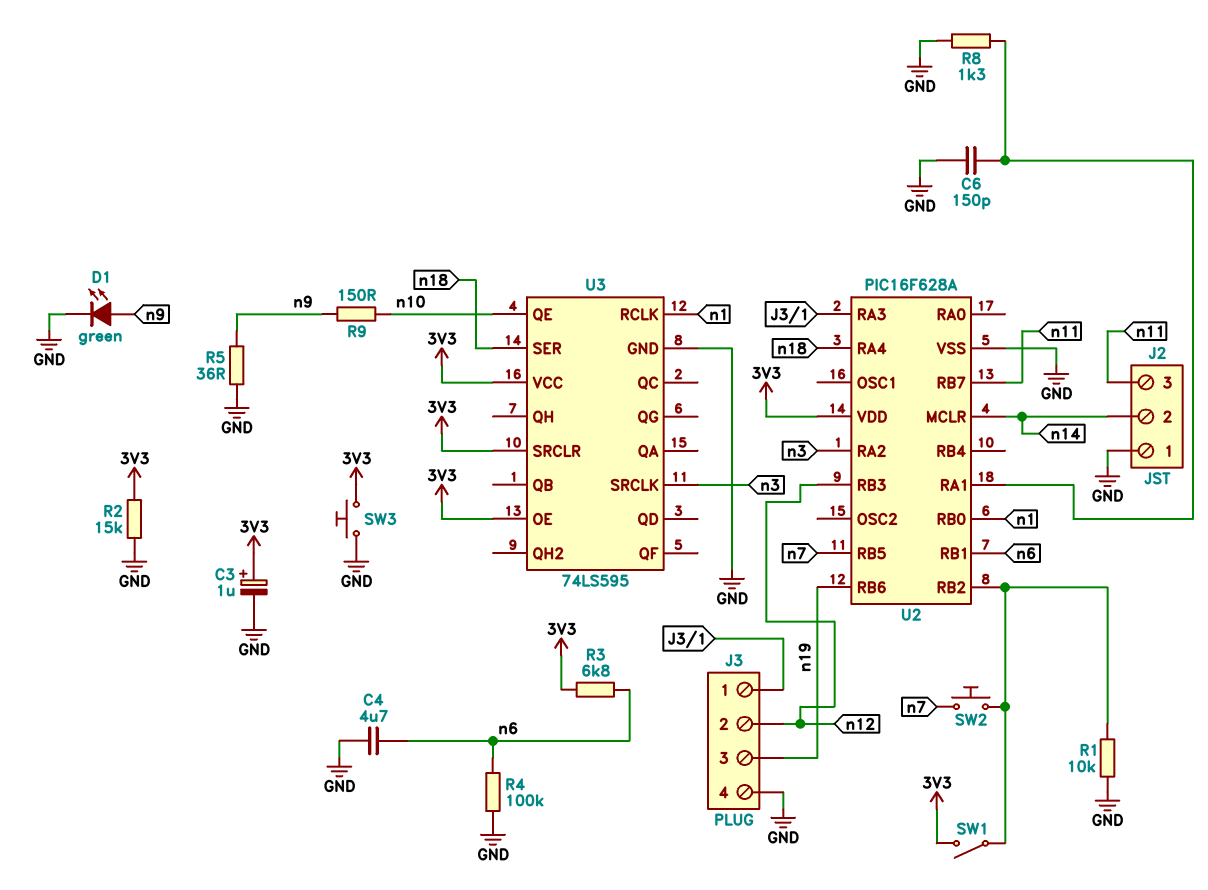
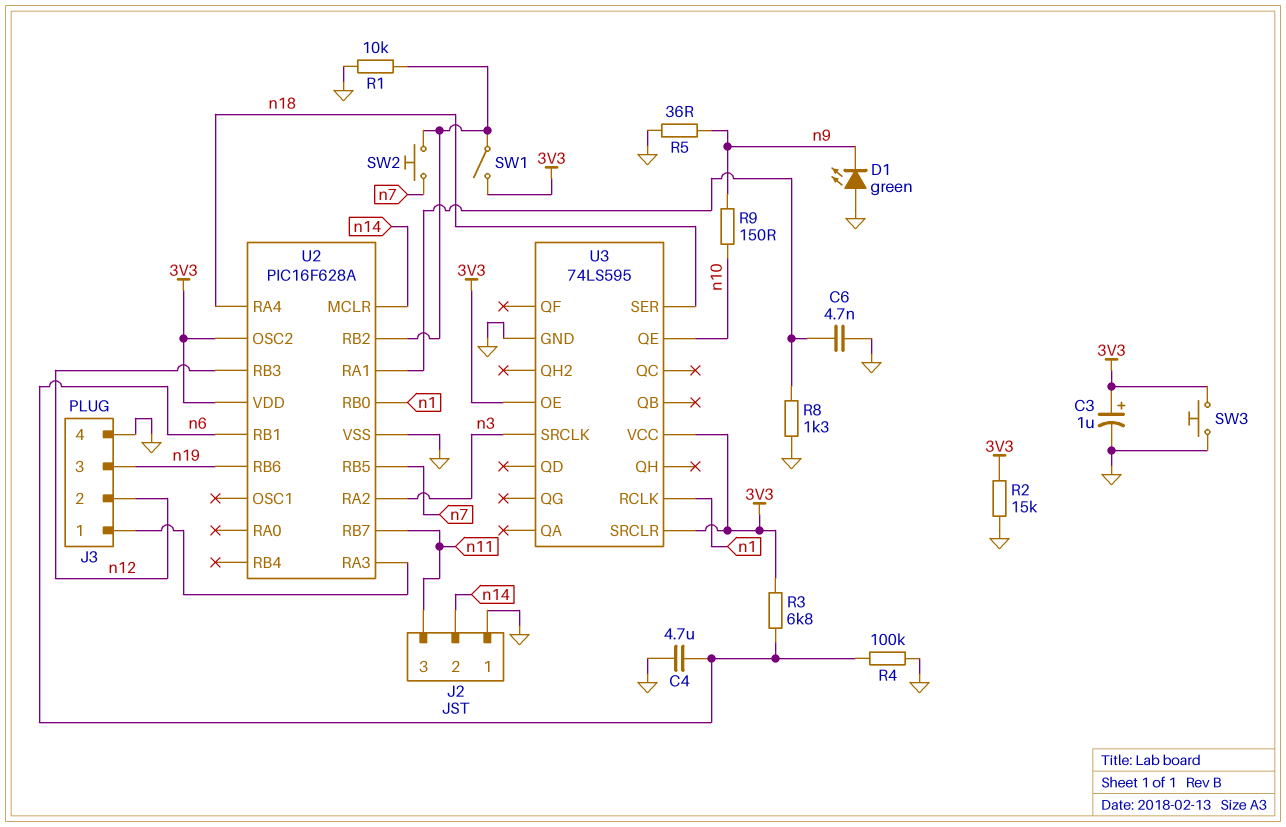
C6: 150pF (GND, U2/RA1) -> 4.7nF (GND, U2/RA1)
D1: LED green (A n9, K GND) -> LED green (A GND, K n9)
U2 pin OSC2: none -> 3V3

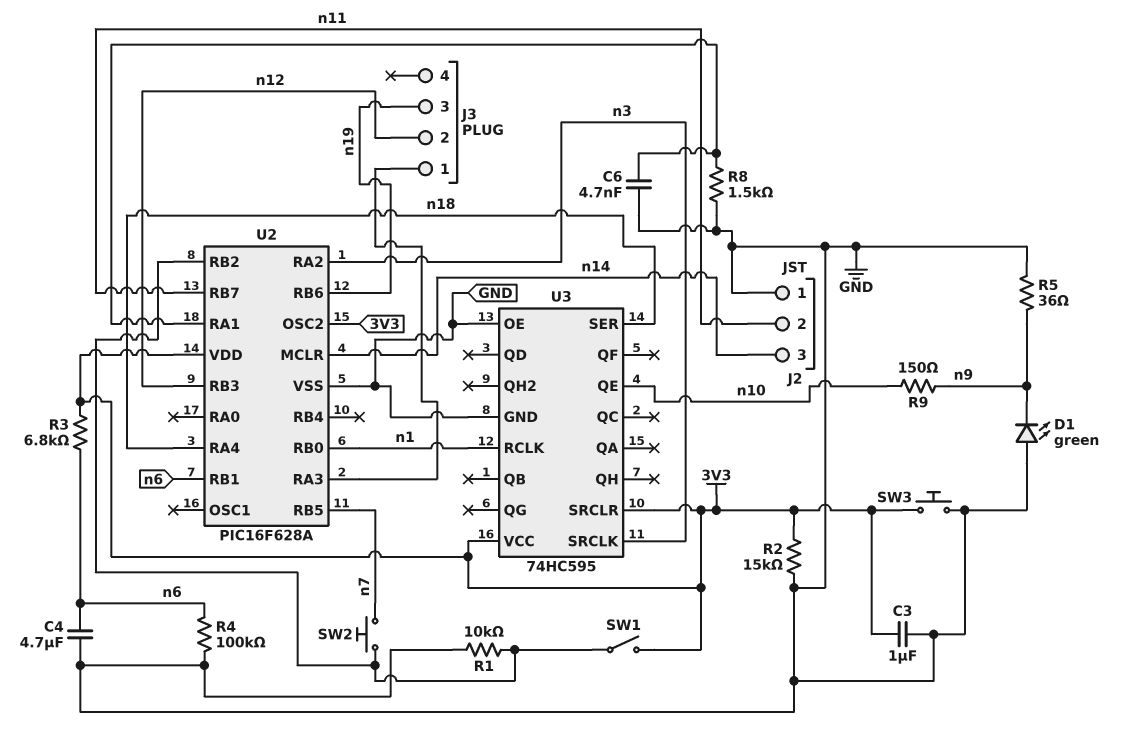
C3: 1uF (plus 3V3, minus GND) -> 1uF (3V3, GND)
J2 pin 2: n14 -> n11
J2 pin 3: n11 -> n14
J3 pin 4: GND -> none
R8: 1.3k (GND, U2/RA1) -> 1.5k (GND, U2/RA1)
U3: 74LS595 -> 74HC595
U3 pin OE: 3V3 -> GND

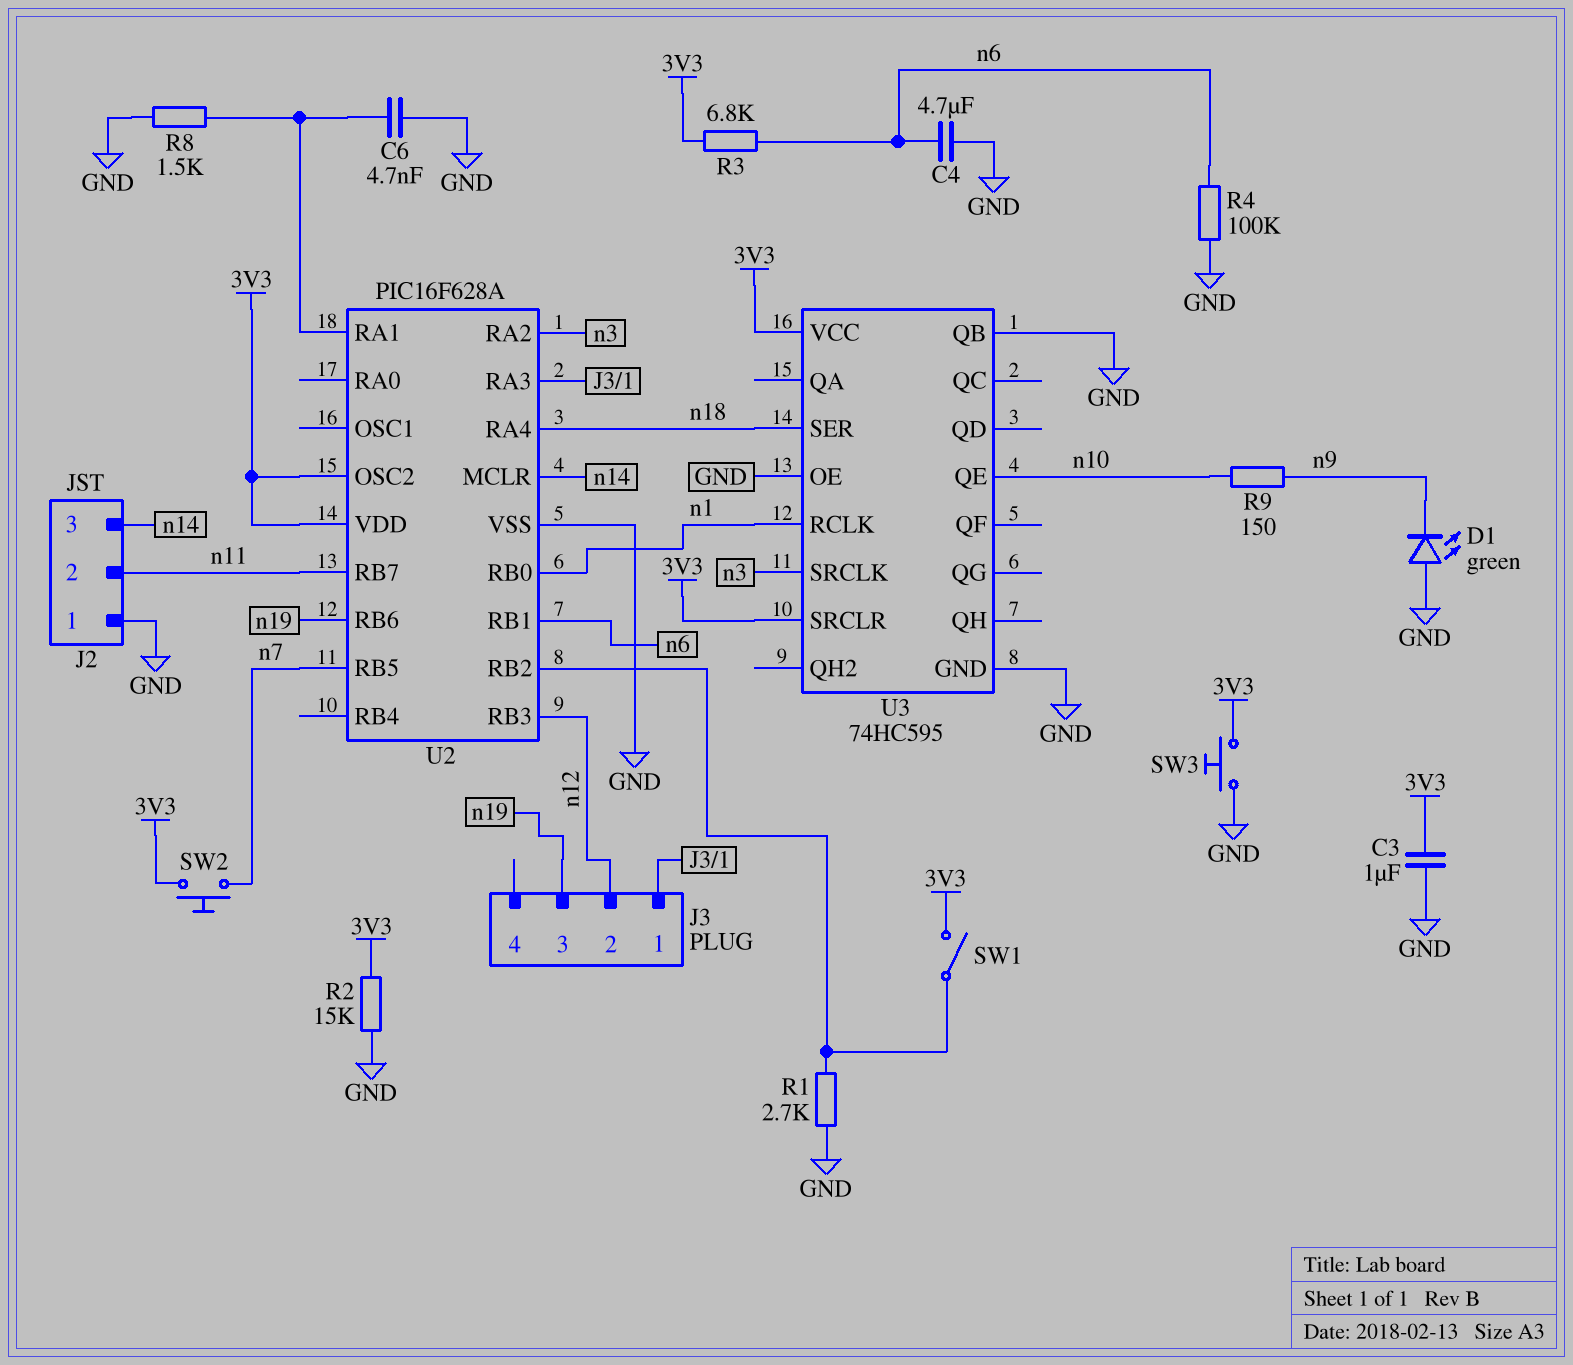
R1: 10k (GND, U2/RB2) -> 2.7k (GND, U2/RB2)
R5: 36 (GND, n9) -> none
SW2: button (U2/RB2, n7) -> button (3V3, n7)
U3 pin QB: none -> GND

